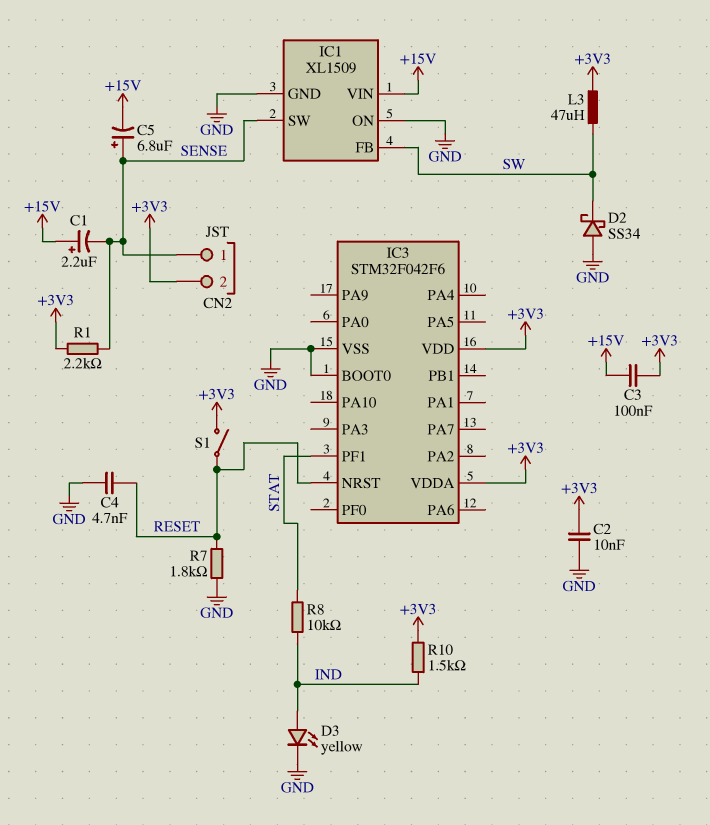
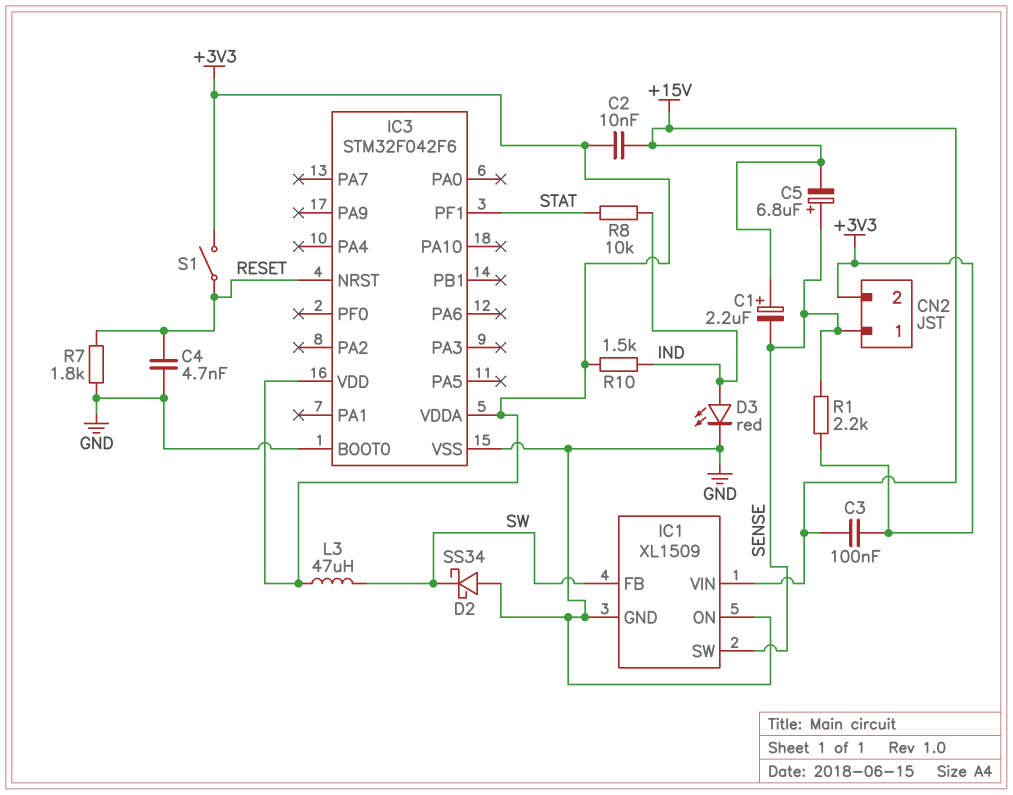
C2: 10nF (+3V3, GND) -> 10nF (+3V3, +15V)
D3: LED yellow (A IND, K GND) -> LED red (A IND, K GND)

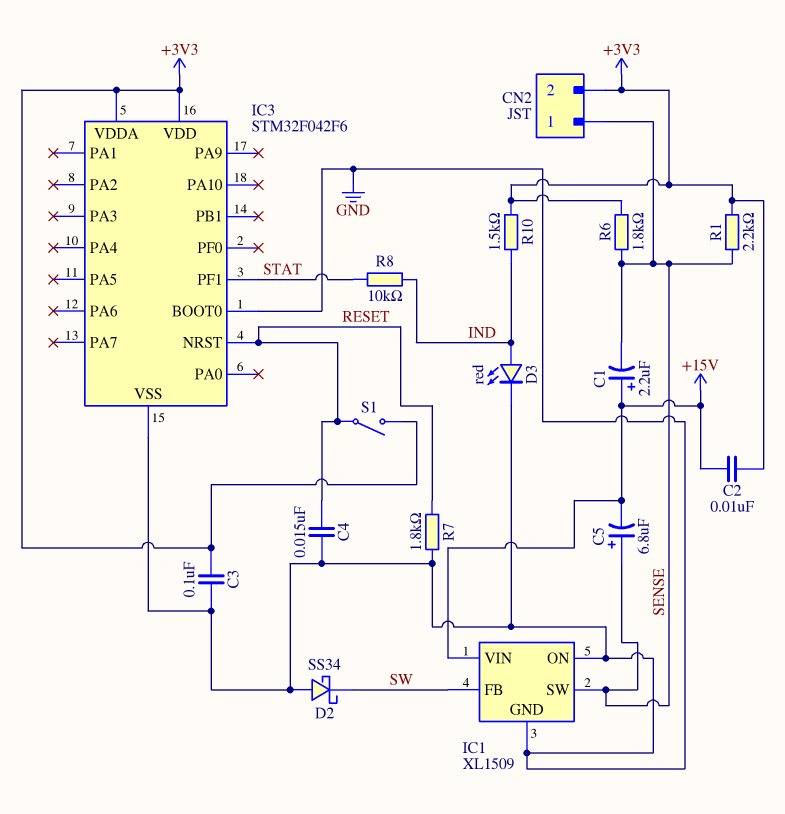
C3: 100nF (+3V3, +15V) -> 100nF (+3V3, GND)
C4: 4.7nF (GND, RESET) -> 15nF (GND, RESET)
L3: 47uH (+3V3, SW) -> none
R6: none -> 1.8k (+3V3, SENSE)

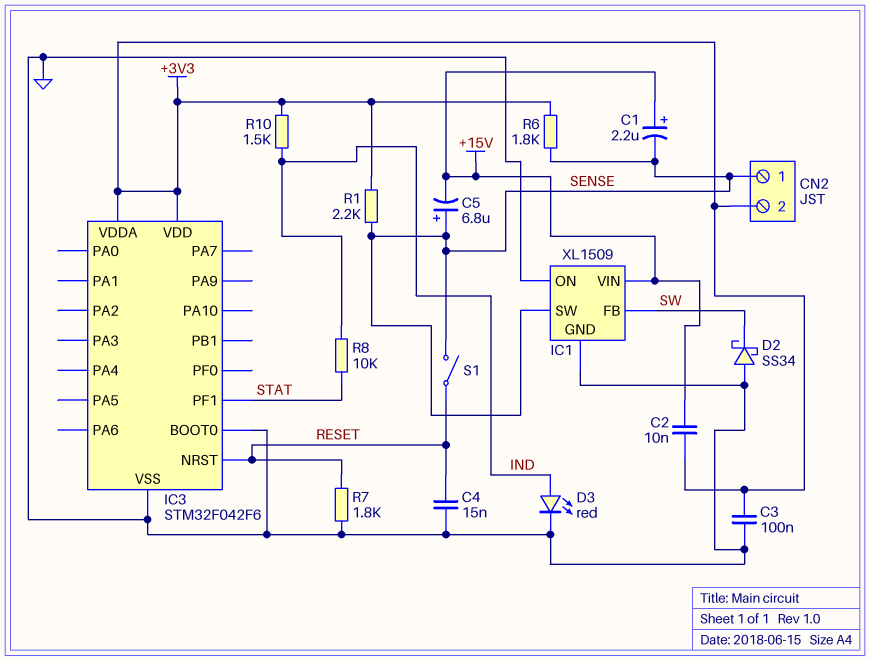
S1: switch (+3V3, RESET) -> switch (RESET, SENSE)

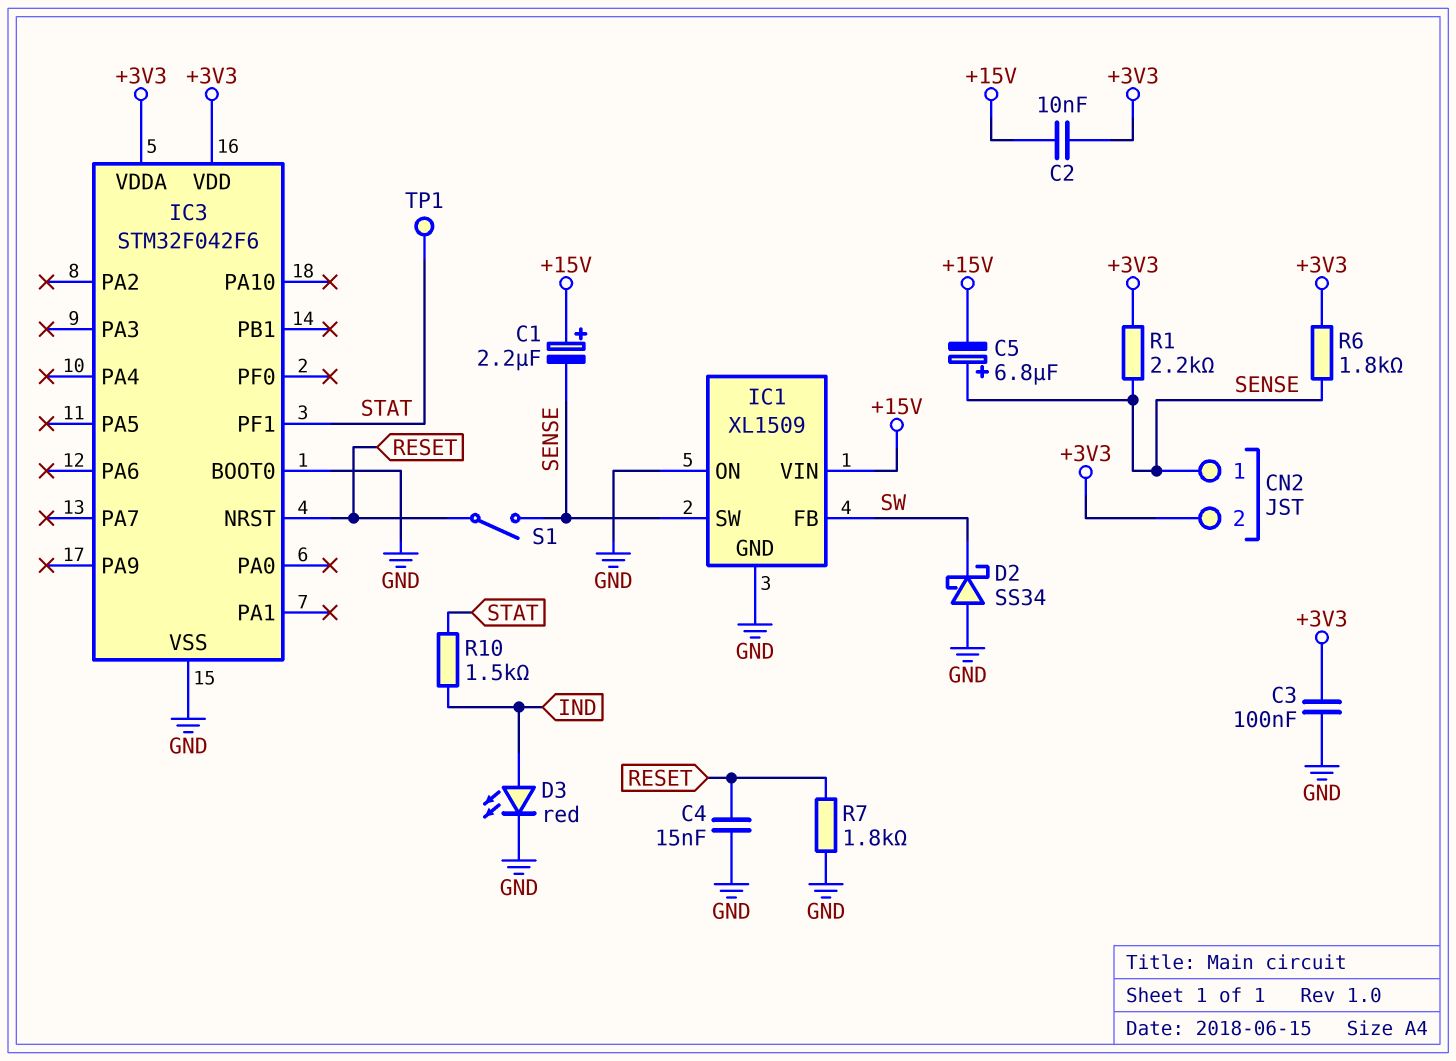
R8: 10k (IND, STAT) -> none
R10: 1.5k (+3V3, IND) -> 1.5k (IND, STAT)
TP1: none -> test point (STAT)

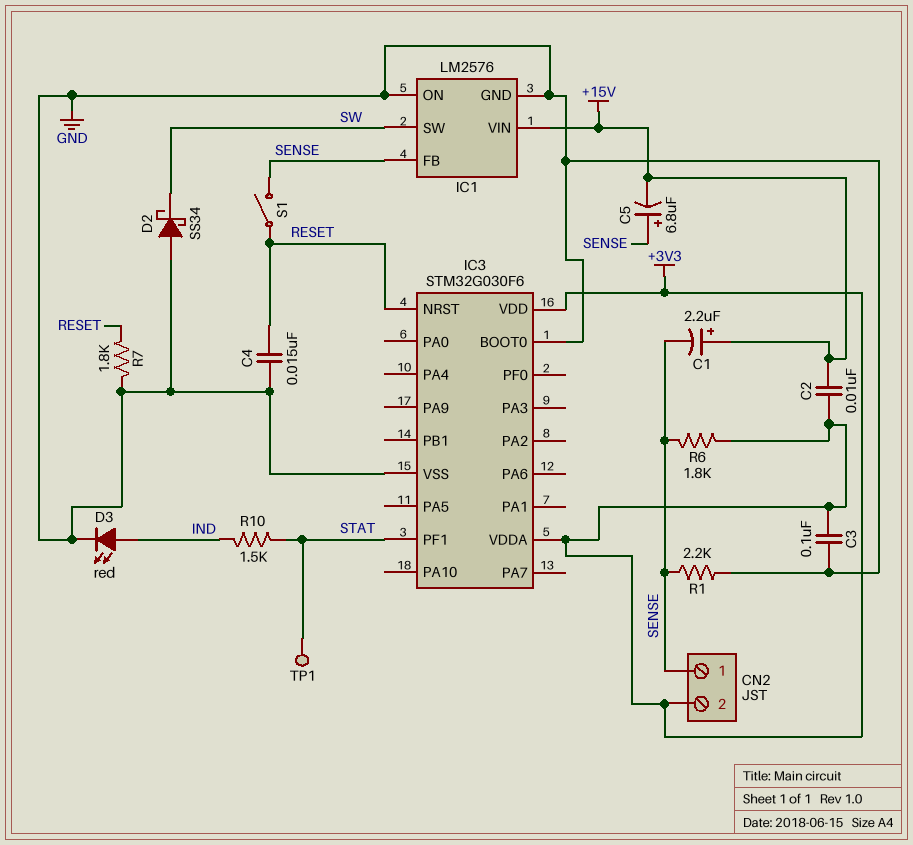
IC1: XL1509 -> LM2576
IC1 pin FB: SW -> SENSE
IC1 pin SW: SENSE -> SW
IC3: STM32F042F6 -> STM32G030F6
R1: 2.2k (+3V3, SENSE) -> 2.2k (GND, SENSE)

